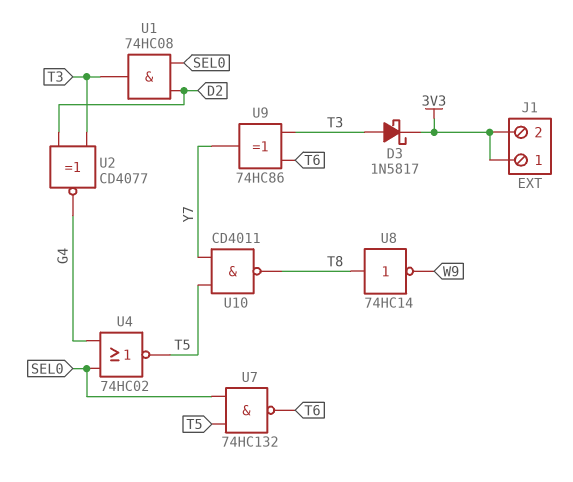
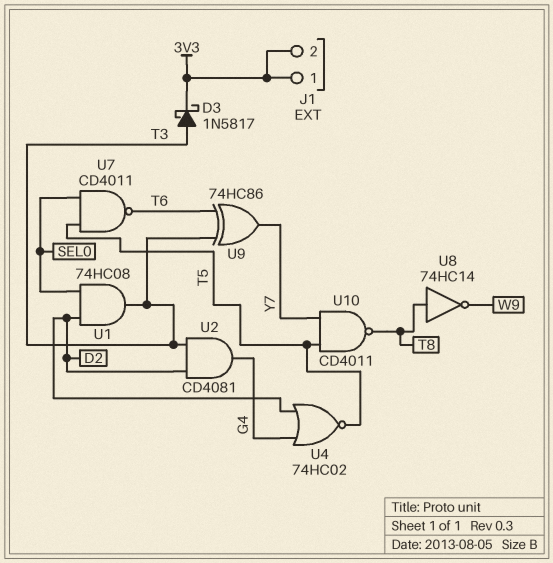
U2: XNOR CD4077 (in D2, in T3, out G4) -> AND CD4081 (in D2, in T3, out G4)
U4: NOR 74HC02 (in G4, in SEL0, out T5) -> NOR 74HC02 (in D2, in G4, out T5)
U7: NAND 74HC132 (in SEL0, in T5, out T6) -> NAND CD4011 (in SEL0, in T5, out T6)

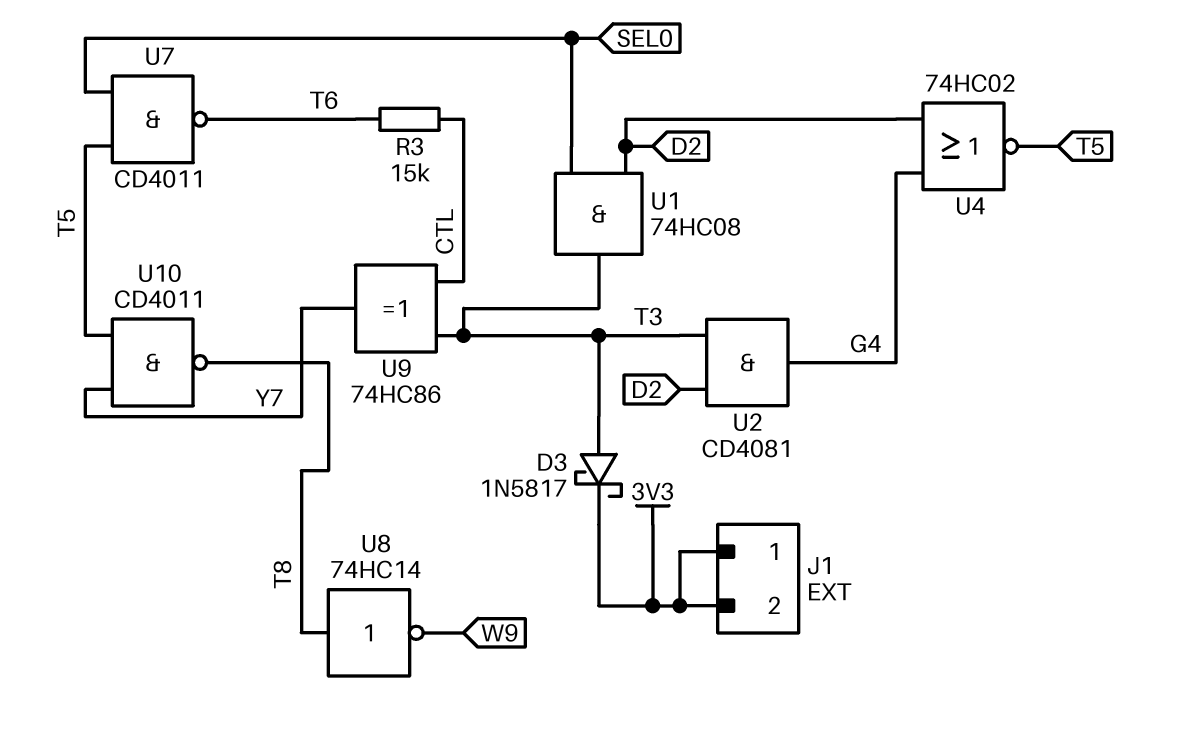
R3: none -> 15k (CTL, T6)
U9: XOR 74HC86 (in T3, in T6, out Y7) -> XOR 74HC86 (in CTL, in T3, out Y7)

